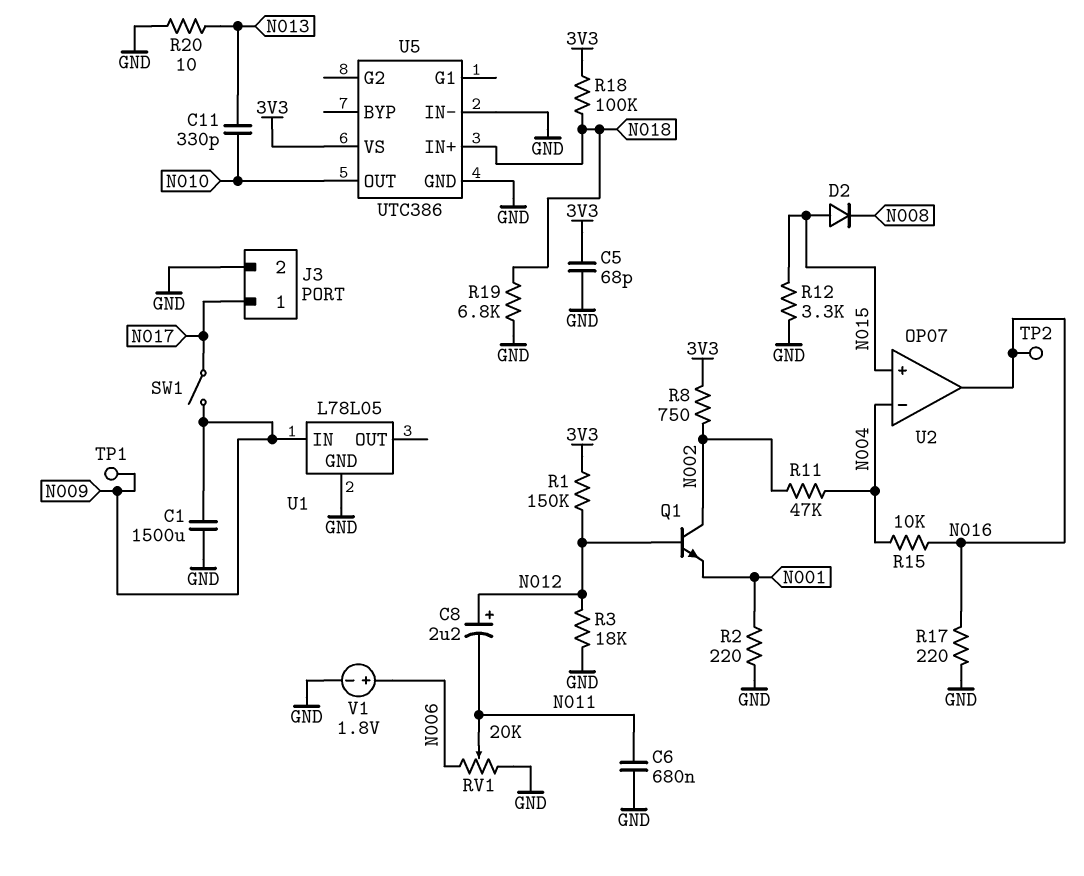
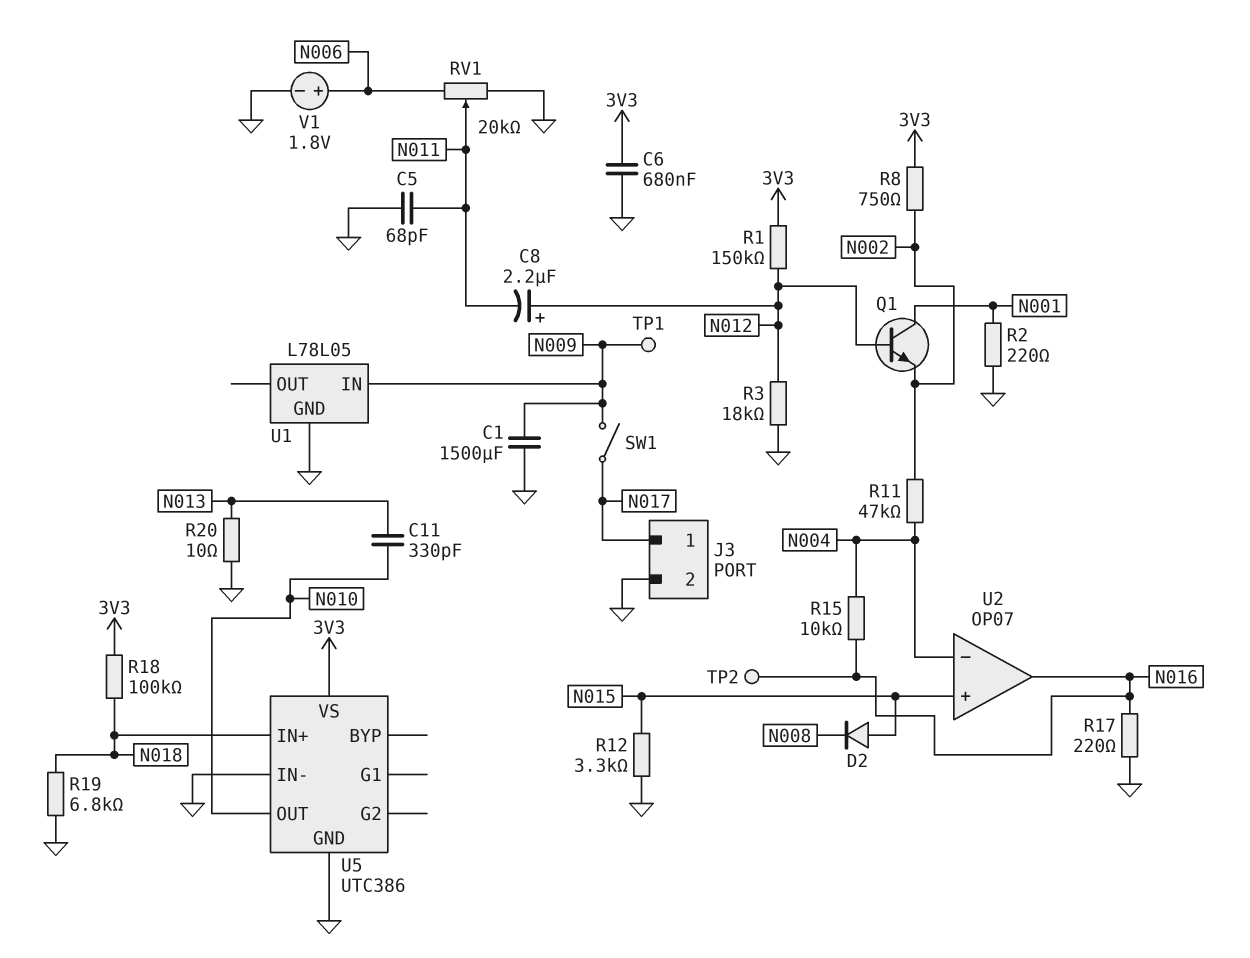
C5: 68pF (3V3, GND) -> 68pF (GND, N011)
C6: 680nF (GND, N011) -> 680nF (3V3, GND)
Q1: NPN (B N012, C N002, E N001) -> NPN (B N012, C N001, E N002)

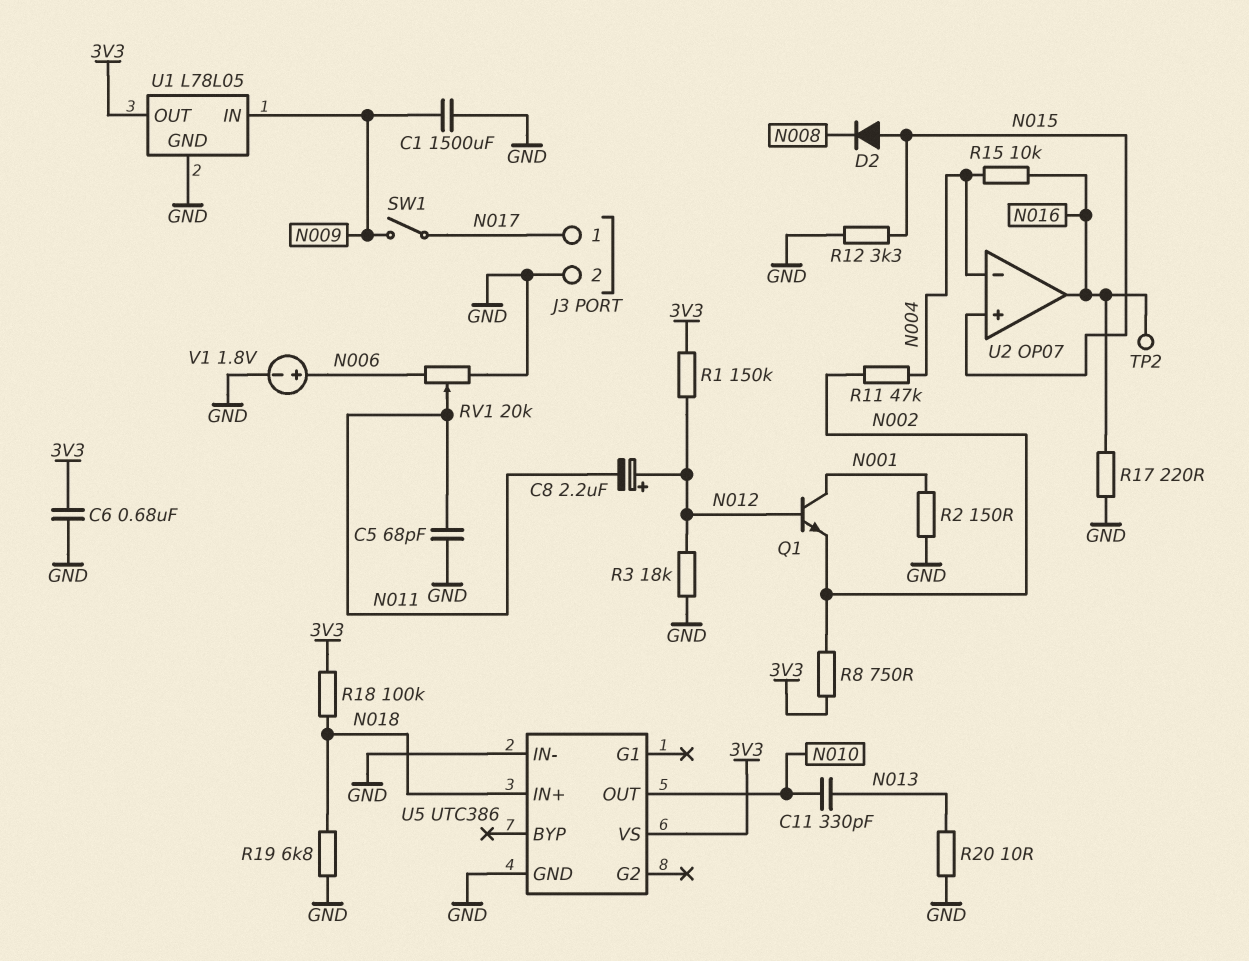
R2: 220 (GND, N001) -> 150 (GND, N001)
TP1: test point (N009) -> none
U1 pin OUT: none -> 3V3

